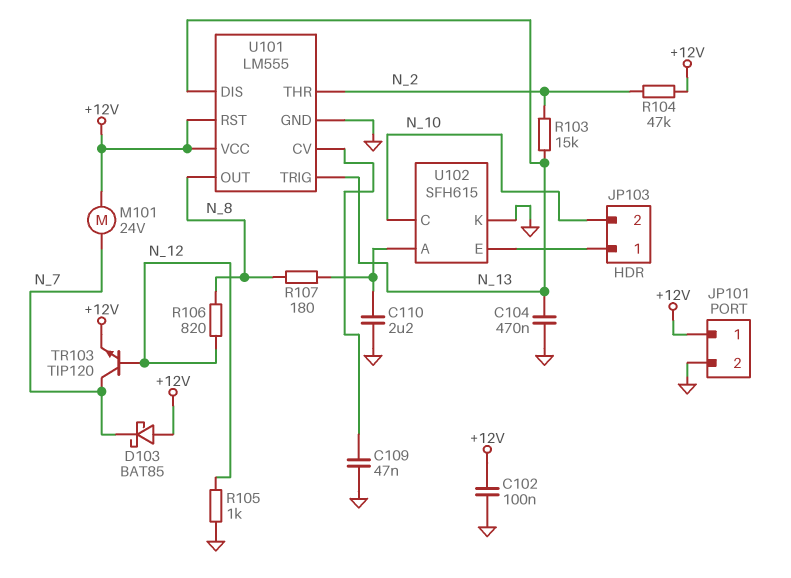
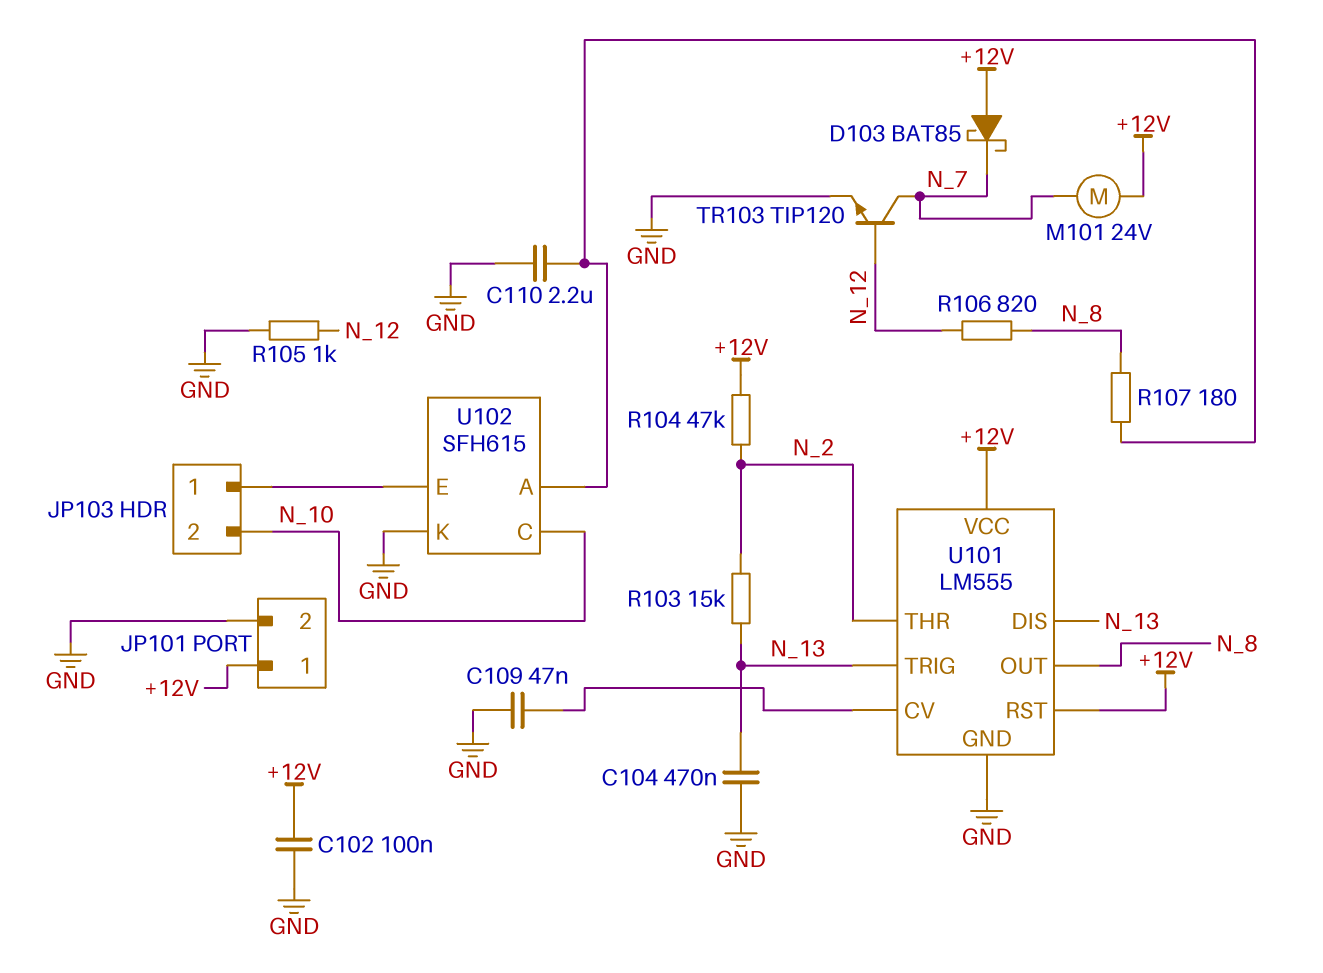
TR103: NPN TIP120 (B N_12, C N_7, E +12V) -> NPN TIP120 (B N_12, C N_7, E GND)

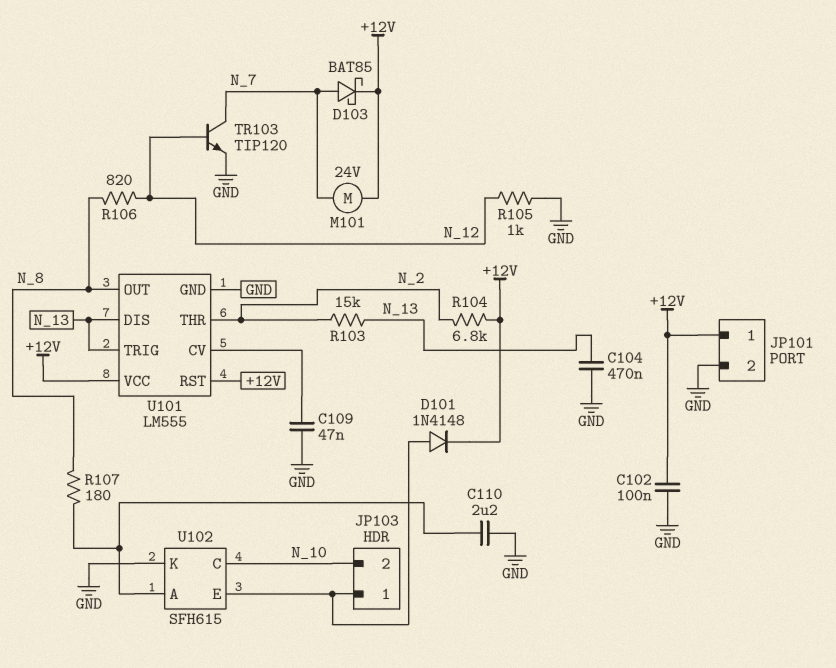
D101: none -> diode 1N4148 (A JP103/1, K +12V)
D103: schottky BAT85 (A +12V, K N_7) -> schottky BAT85 (A N_7, K +12V)
R104: 47k (+12V, N_2) -> 6.8k (+12V, N_2)

